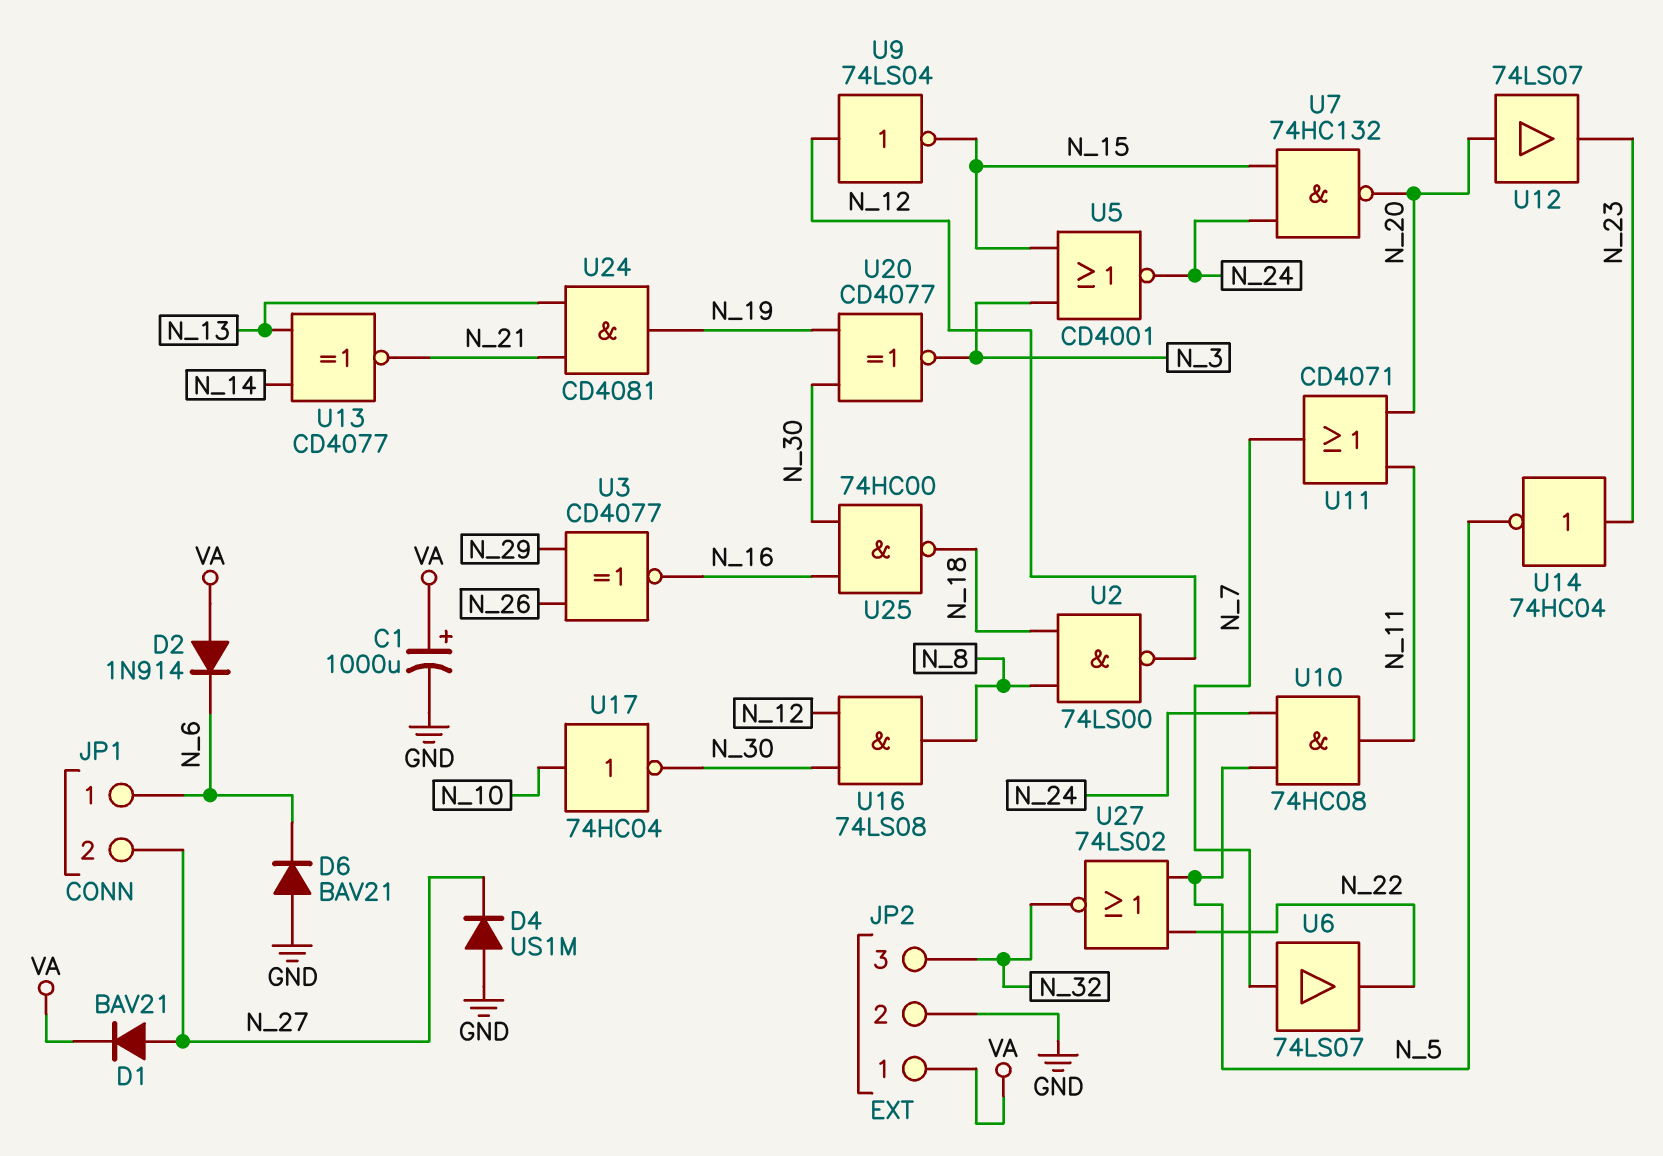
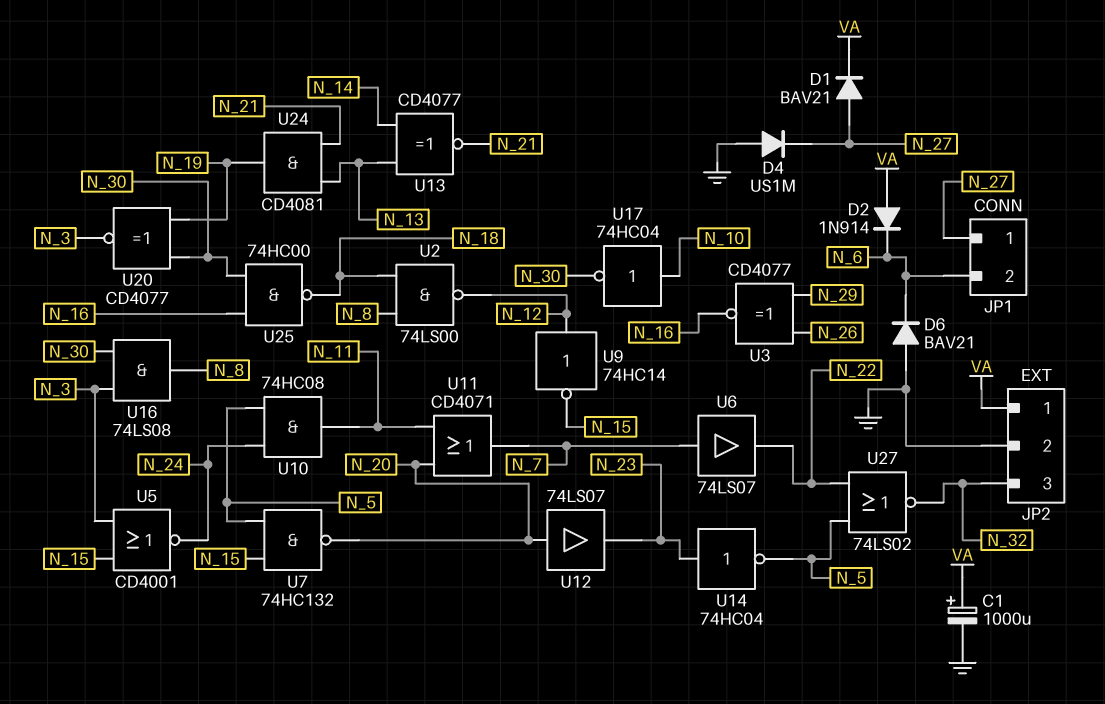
JP1 pin 1: N_6 -> N_27
JP1 pin 2: N_27 -> N_6
U7: NAND 74HC132 (in N_15, in N_24, out N_20) -> NAND 74HC132 (in N_5, in N_15, out N_20)
U9: NOT 74LS04 (in N_12, out N_15) -> NOT 74HC14 (in N_12, out N_15)
U16: AND 74LS08 (in N_12, in N_30, out N_8) -> AND 74LS08 (in N_3, in N_30, out N_8)

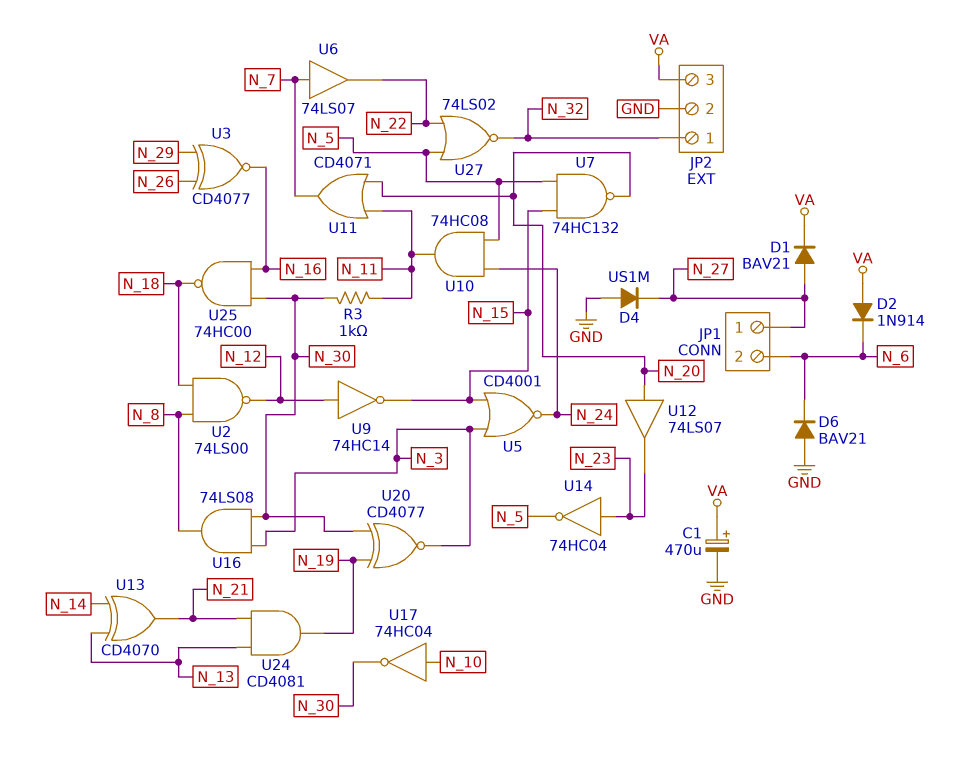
C1: 1000uF (plus VA, minus GND) -> 470uF (plus VA, minus GND)
JP2 pin 1: VA -> N_32
JP2 pin 3: N_32 -> VA
R3: none -> 1k (N_11, N_30)
U13: XNOR CD4077 (in N_13, in N_14, out N_21) -> XOR CD4070 (in N_13, in N_14, out N_21)

